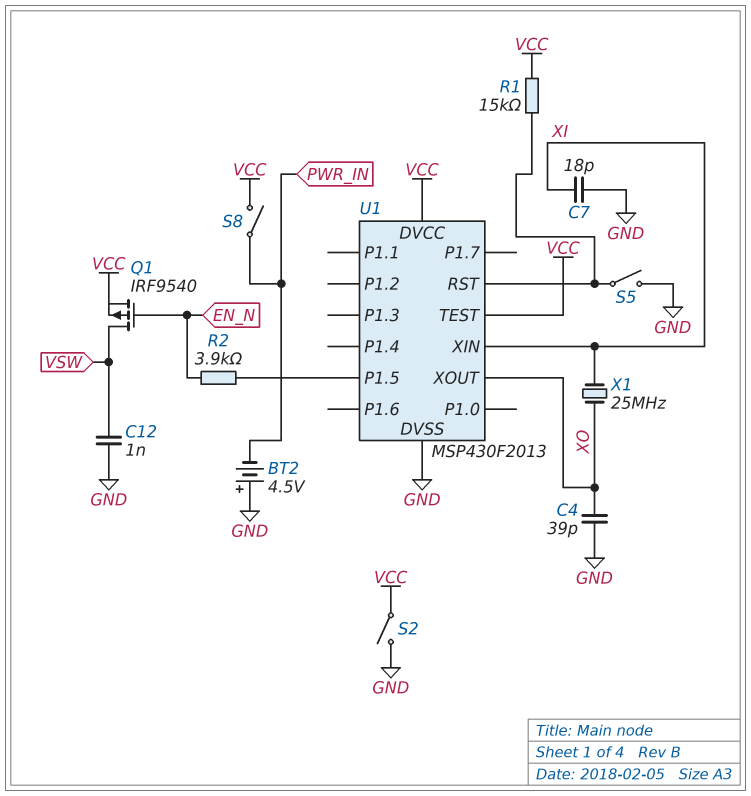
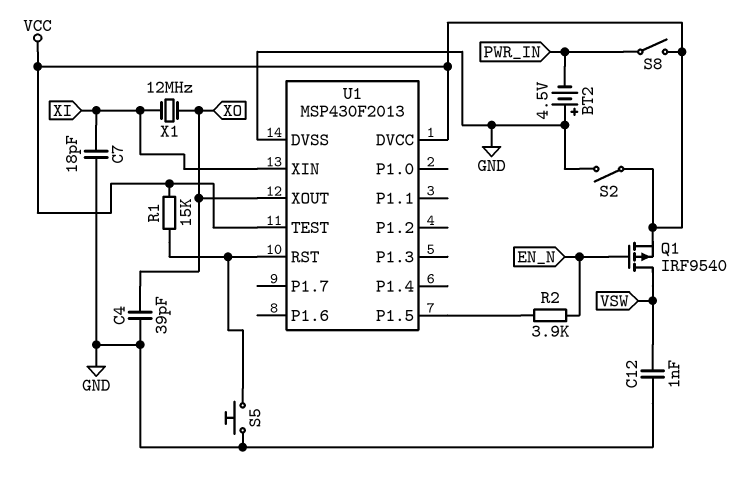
S5: switch (GND, U1/RST) -> button (GND, U1/RST)
X1: 25MHz (XI, XO) -> 12MHz (XI, XO)

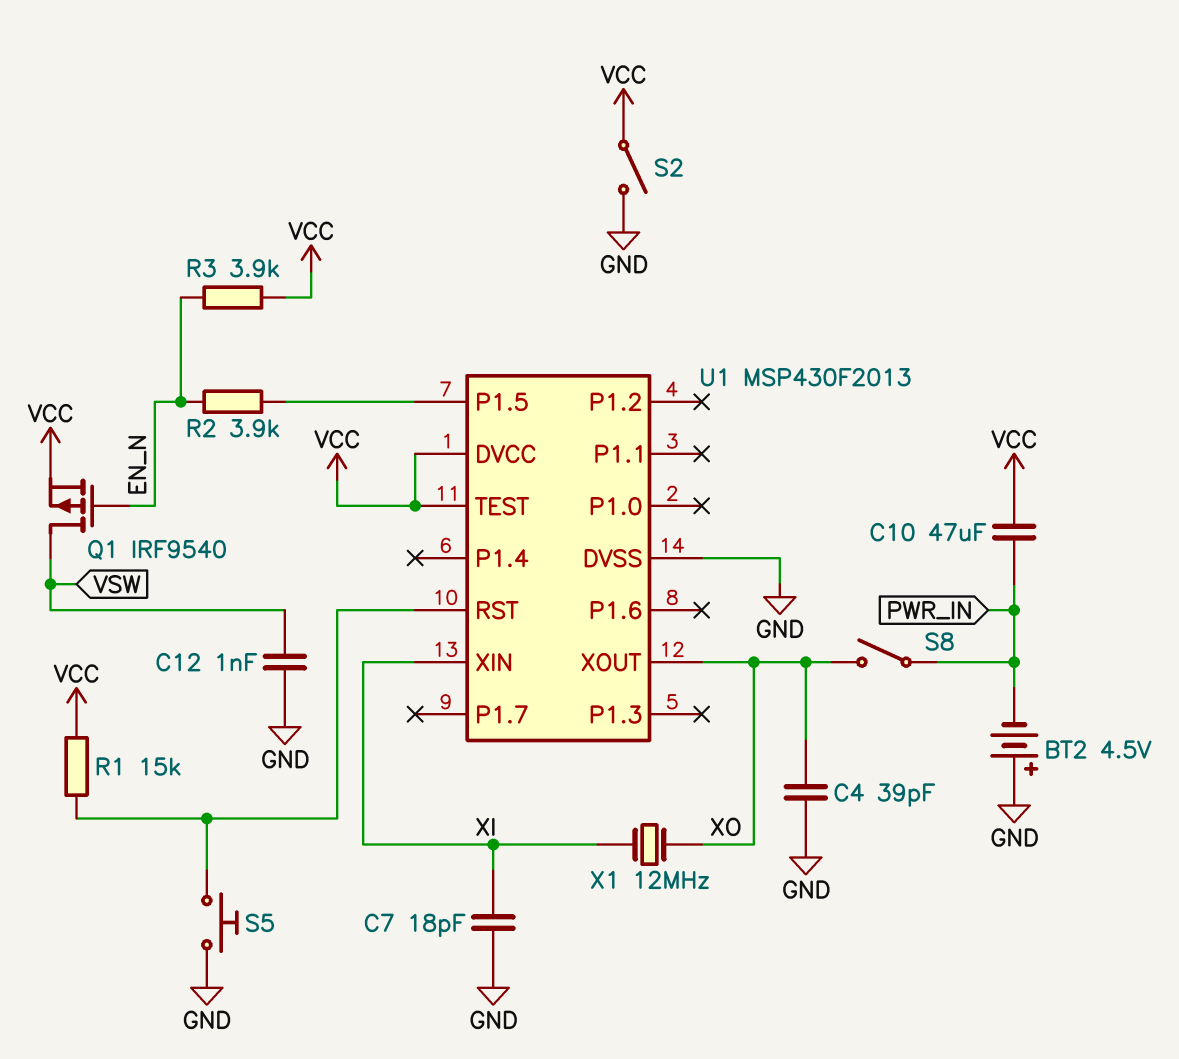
C10: none -> 47uF (PWR_IN, VCC)
R3: none -> 3.9k (EN_N, VCC)
S8: switch (PWR_IN, VCC) -> switch (PWR_IN, XO)

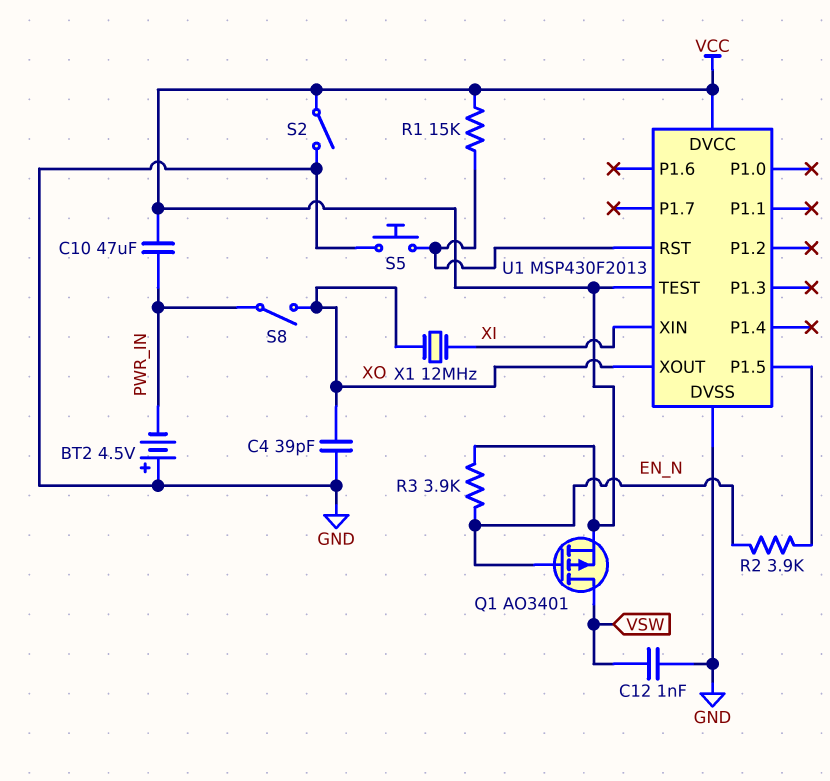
C7: 18pF (GND, XI) -> none
Q1: PMOS IRF9540 (G EN_N, D VSW, S VCC) -> PMOS AO3401 (G EN_N, D VSW, S VCC)

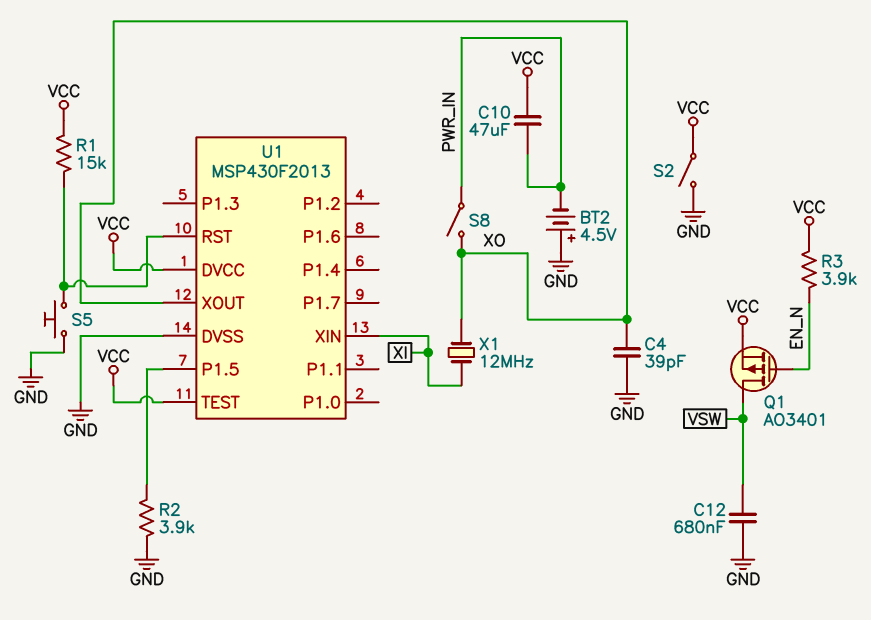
C12: 1nF (GND, VSW) -> 680nF (GND, VSW)
R2: 3.9k (EN_N, U1/P1.5) -> 3.9k (GND, U1/P1.5)

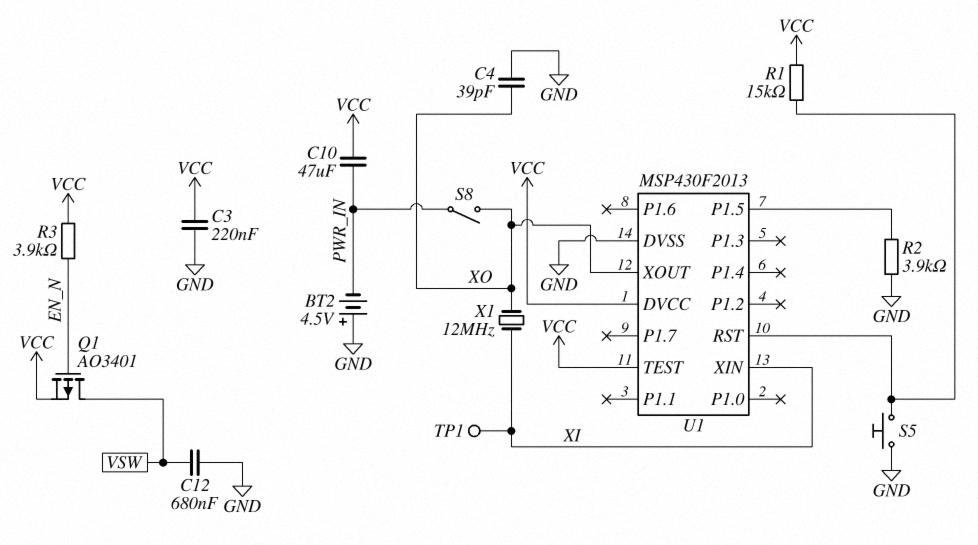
C3: none -> 220nF (GND, VCC)
S2: switch (GND, VCC) -> none
TP1: none -> test point (XI)

